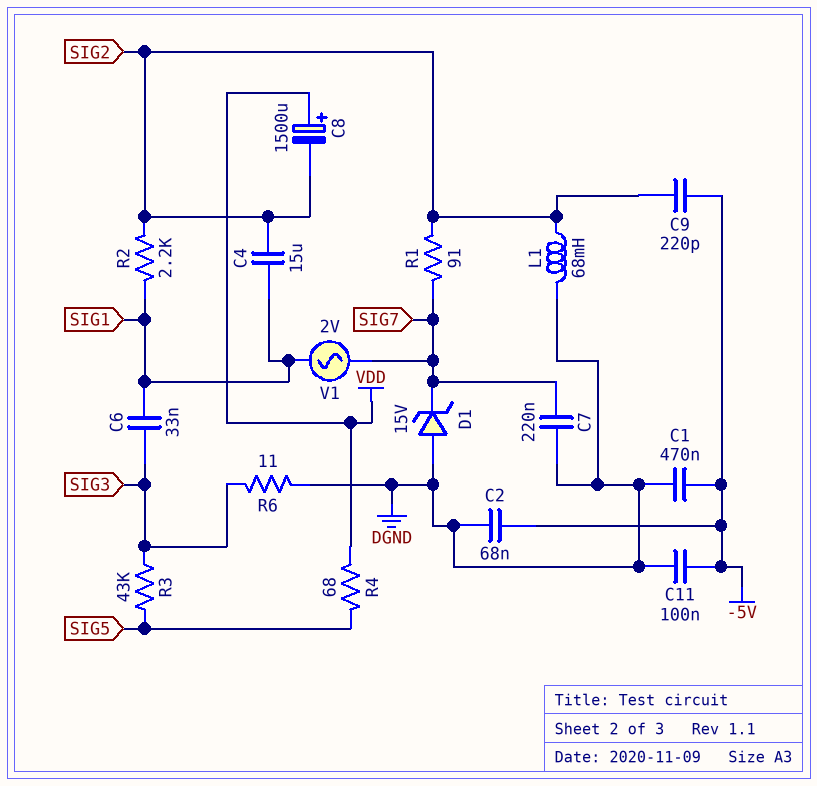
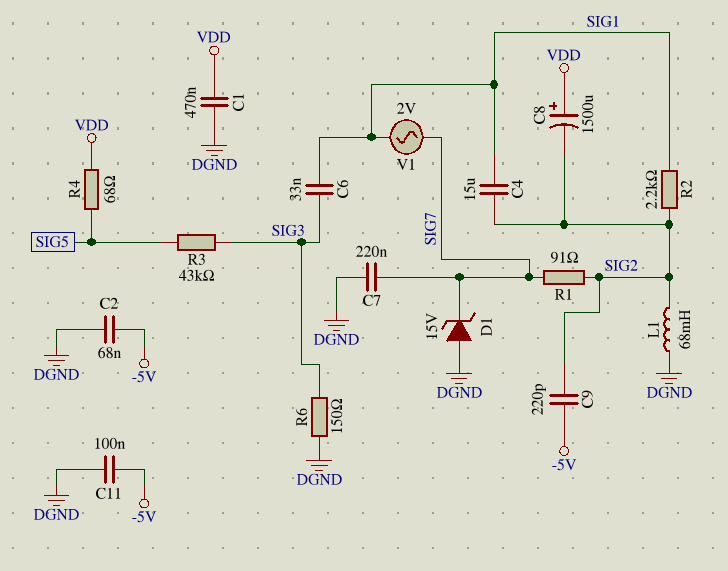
C1: 470nF (-5V, DGND) -> 470nF (DGND, VDD)
R6: 11 (DGND, SIG3) -> 150 (DGND, SIG3)

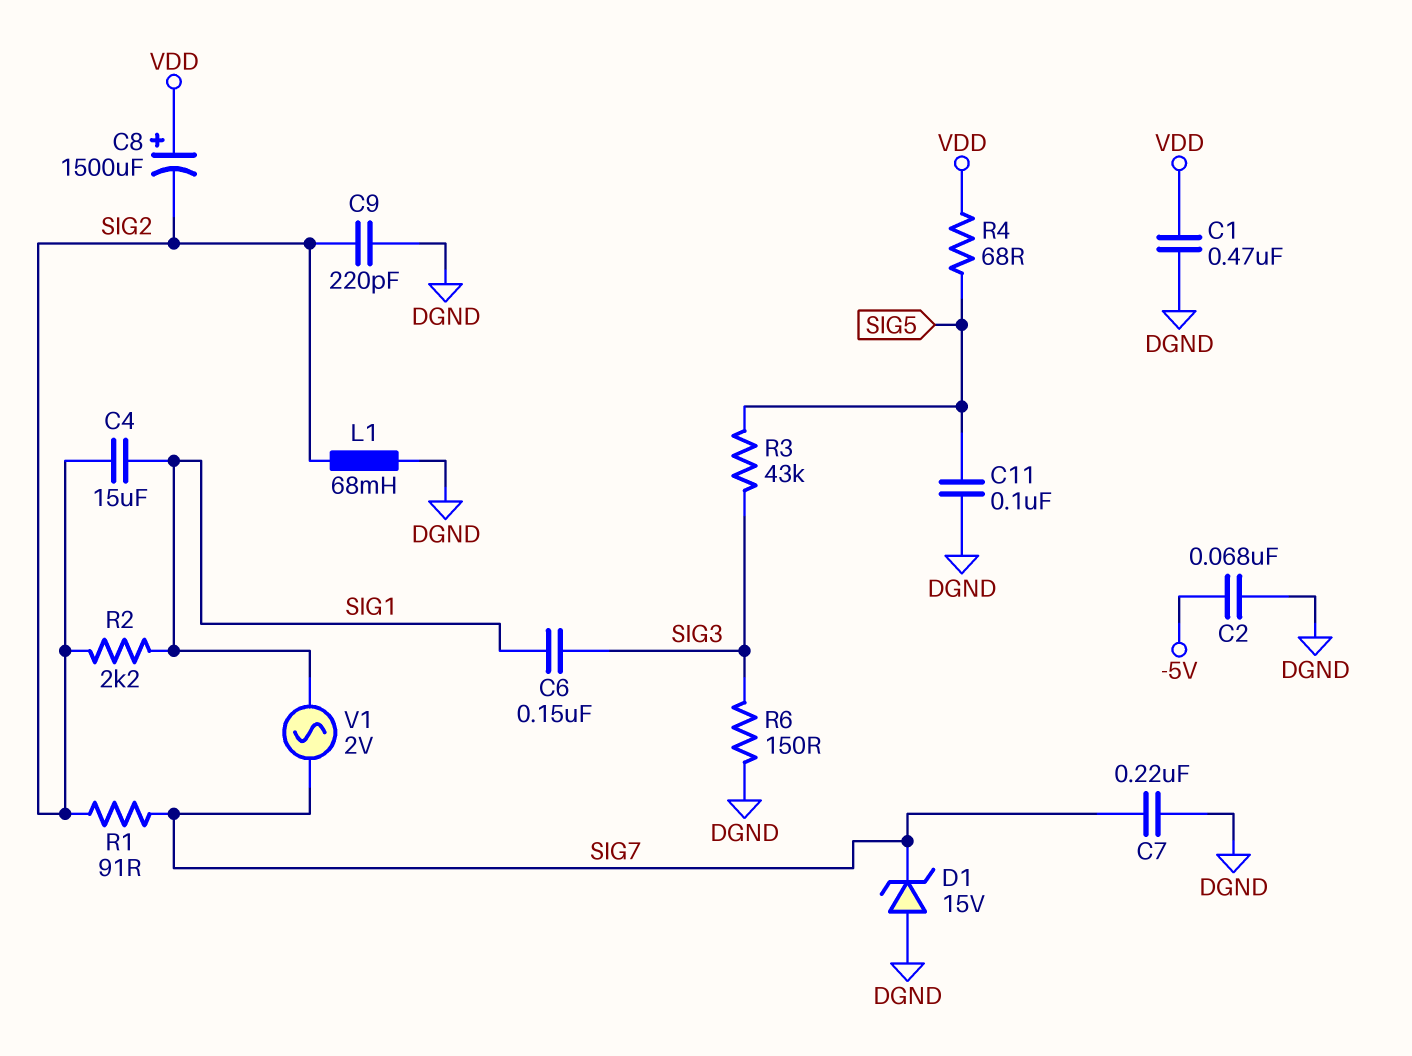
C6: 33nF (SIG1, SIG3) -> 150nF (SIG1, SIG3)
C9: 220pF (-5V, SIG2) -> 220pF (DGND, SIG2)
C11: 100nF (-5V, DGND) -> 100nF (DGND, SIG5)

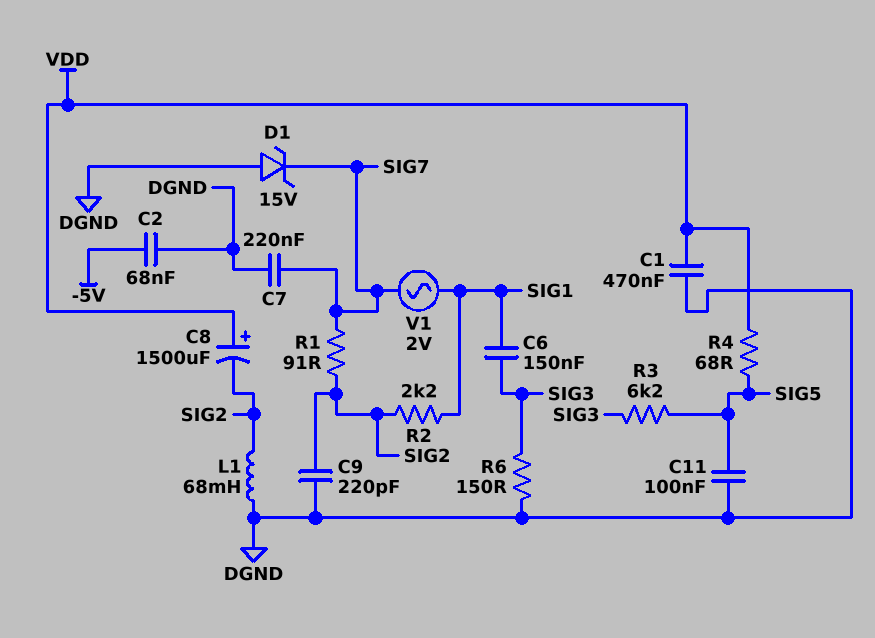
C4: 15uF (SIG1, SIG2) -> none
R3: 43k (SIG3, SIG5) -> 6.2k (SIG3, SIG5)

